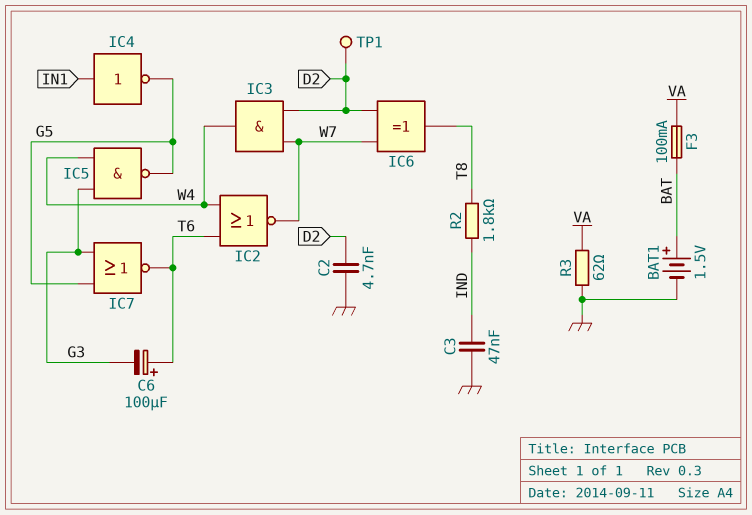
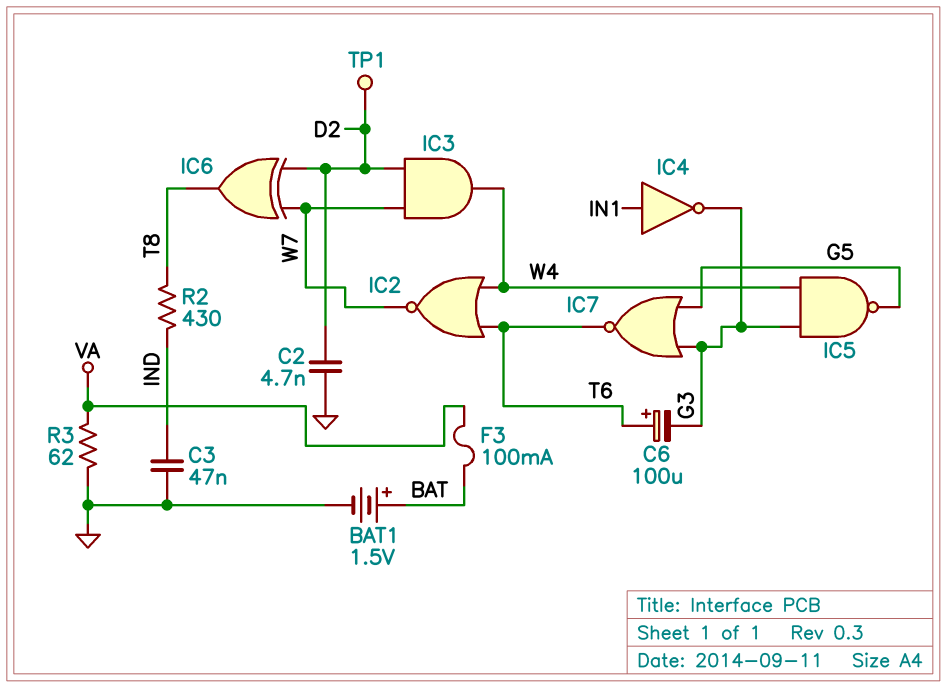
IC4: NOT (in IN1, out G5) -> NOT (in IN1, out G3)
R2: 1.8k (IND, T8) -> 430 (IND, T8)

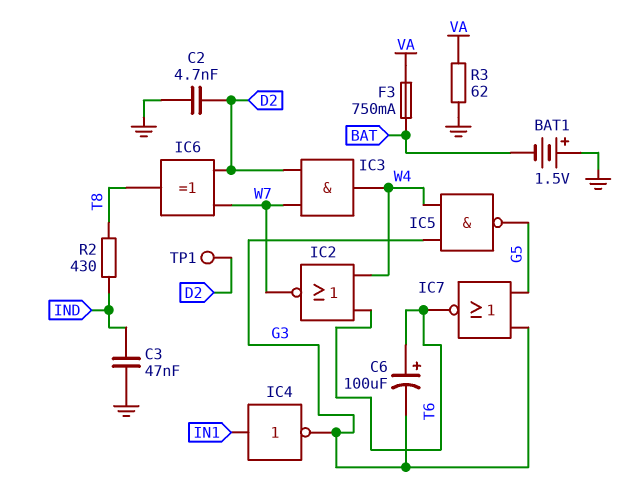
BAT1: 1.5V (plus BAT, minus GND) -> 1.5V (plus GND, minus BAT)
F3: 100mA (BAT, VA) -> 750mA (BAT, VA)

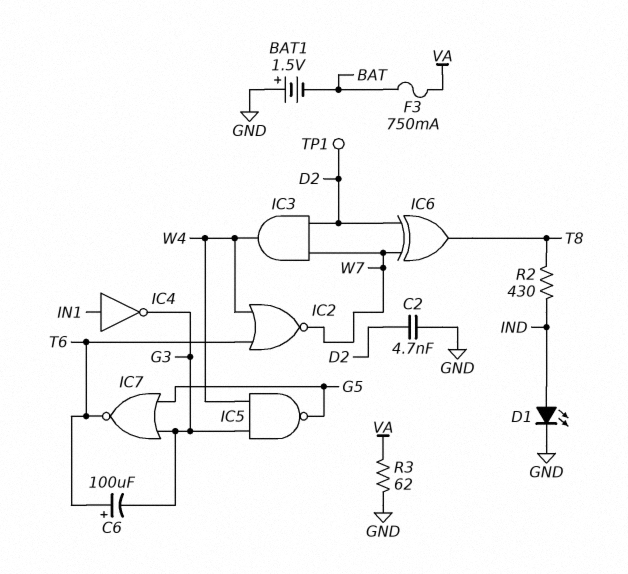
C3: 47nF (GND, IND) -> none
D1: none -> LED (A IND, K GND)

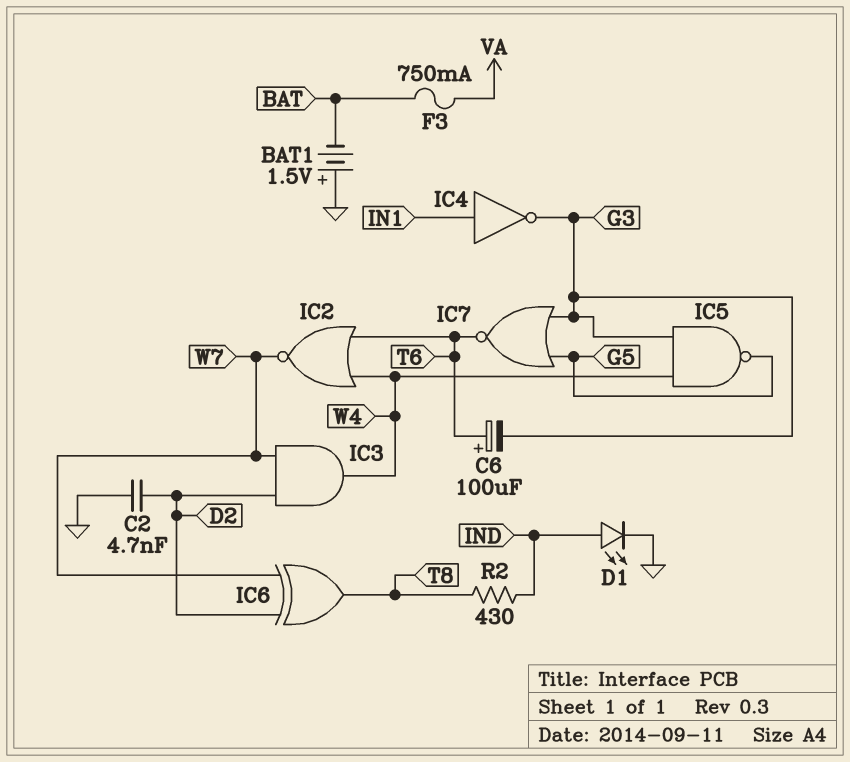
R3: 62 (GND, VA) -> none
TP1: test point (D2) -> none

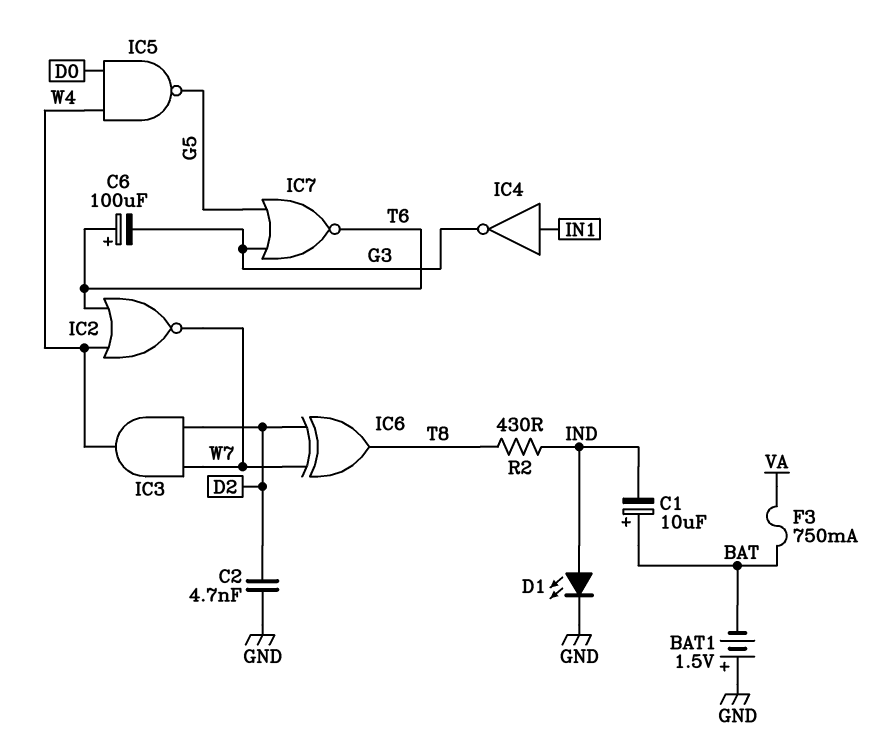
C1: none -> 10uF (plus BAT, minus IND)
IC5: NAND (in G3, in W4, out G5) -> NAND (in D0, in W4, out G5)

